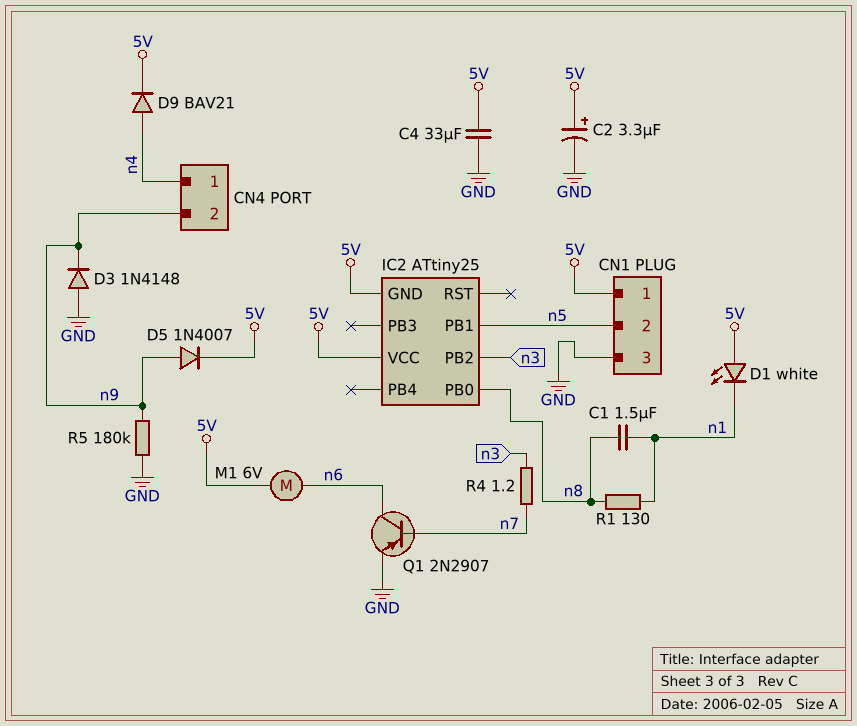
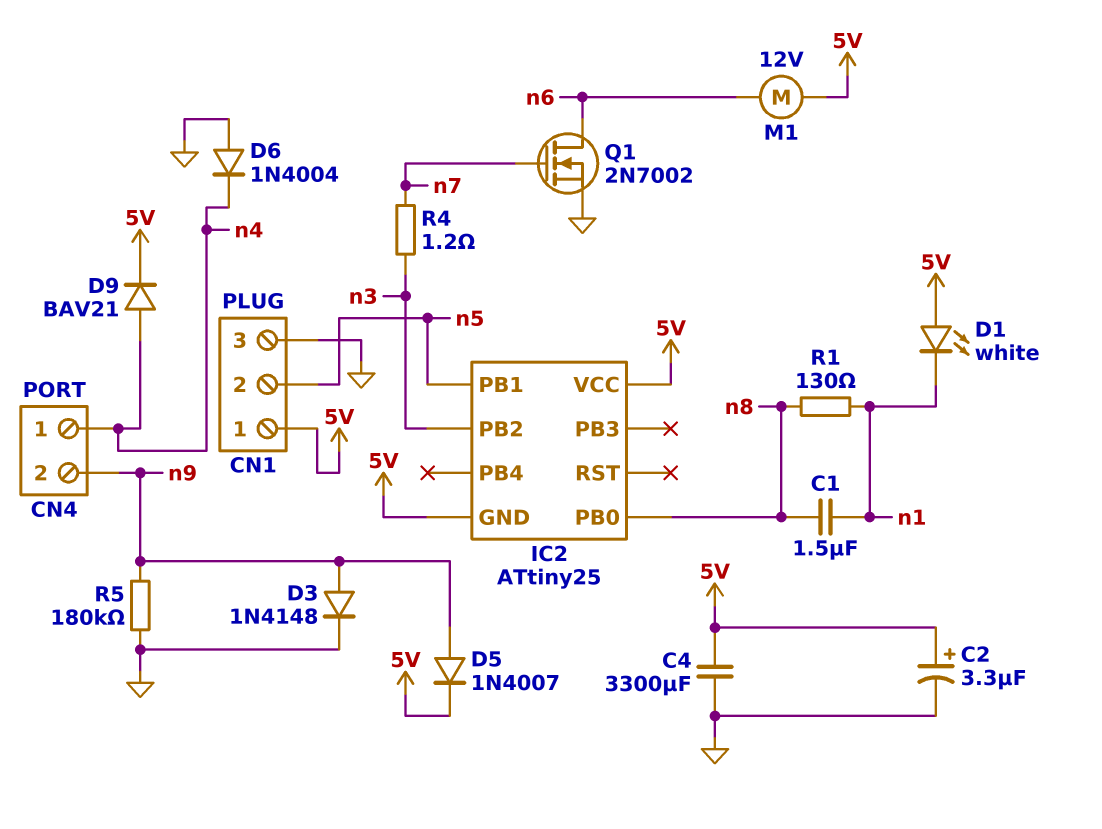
C4: 33uF (5V, GND) -> 3300uF (5V, GND)
D3: diode 1N4148 (A GND, K n9) -> diode 1N4148 (A n9, K GND)
D6: none -> diode 1N4004 (A GND, K n4)
M1: motor 6V (5V, n6) -> motor 12V (5V, n6)
Q1: PNP 2N2907 (B n7, C n6, E GND) -> NMOS 2N7002 (G n7, D n6, S GND)

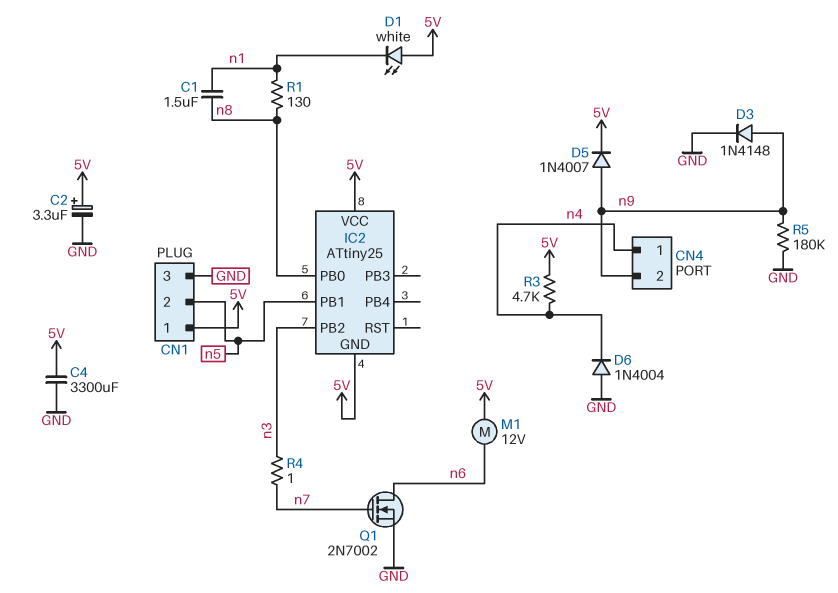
D9: diode BAV21 (A n4, K 5V) -> none
R3: none -> 4.7k (5V, n4)
R4: 1.2 (n3, n7) -> 1 (n3, n7)

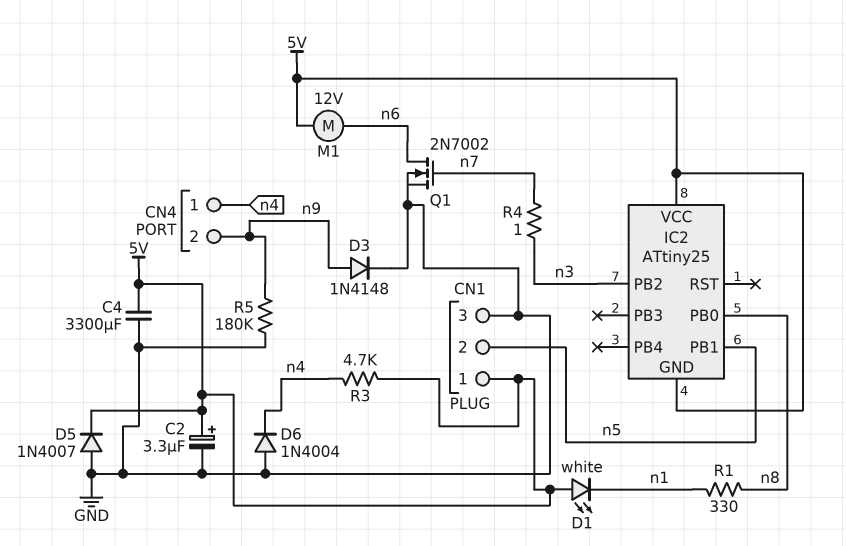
C1: 1.5uF (n1, n8) -> none
D5: diode 1N4007 (A n9, K 5V) -> diode 1N4007 (A GND, K 5V)
R1: 130 (n1, n8) -> 330 (n1, n8)

